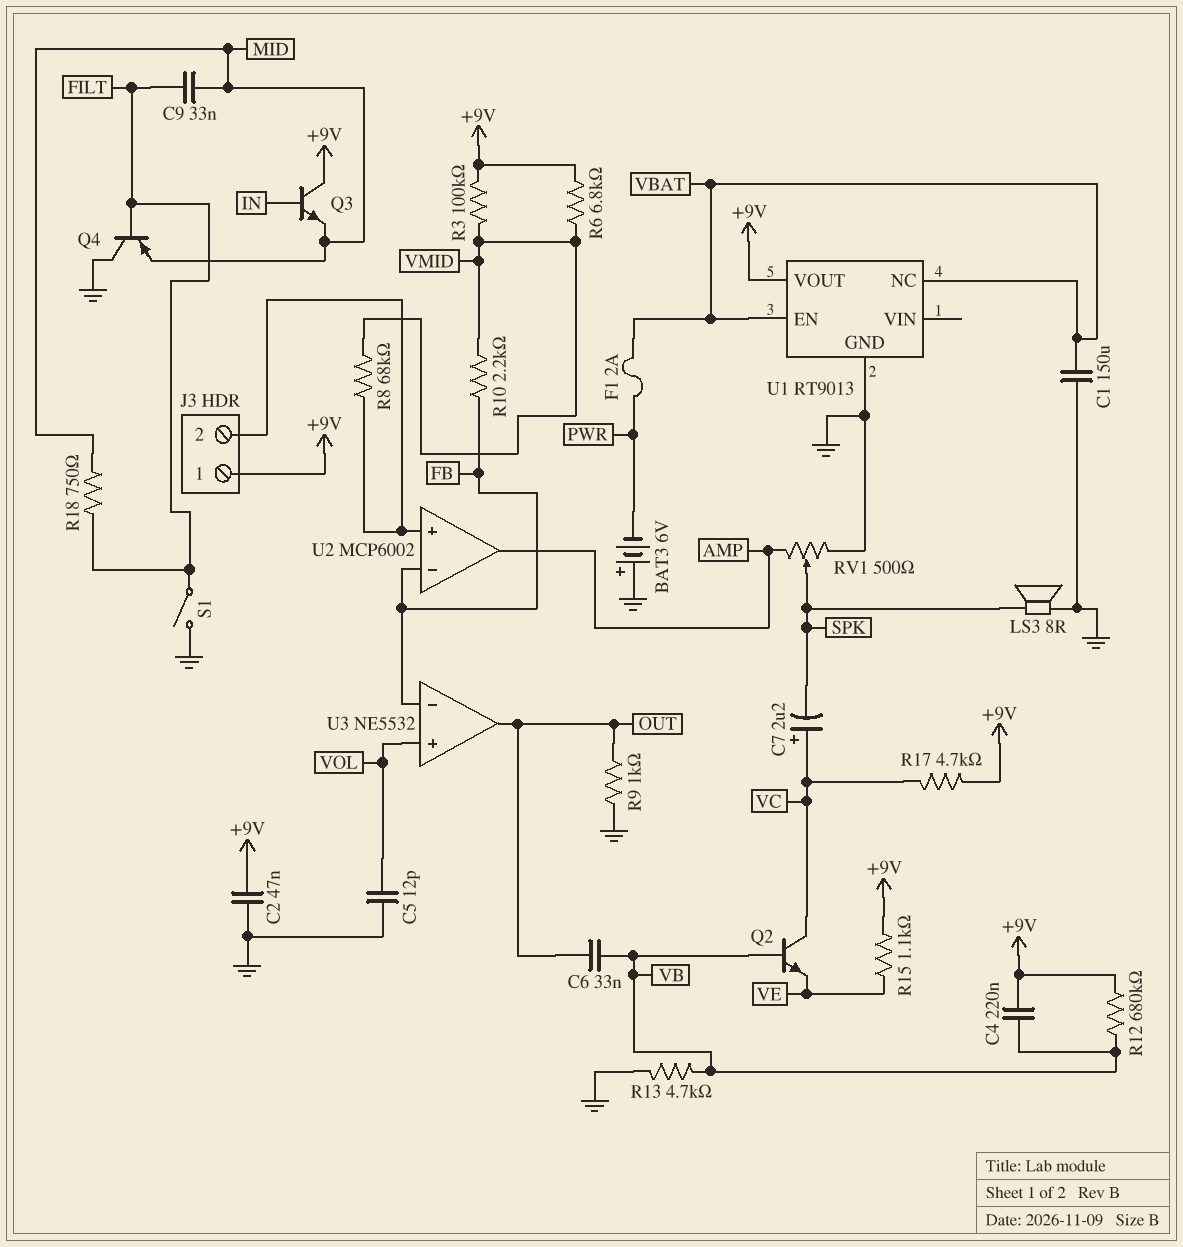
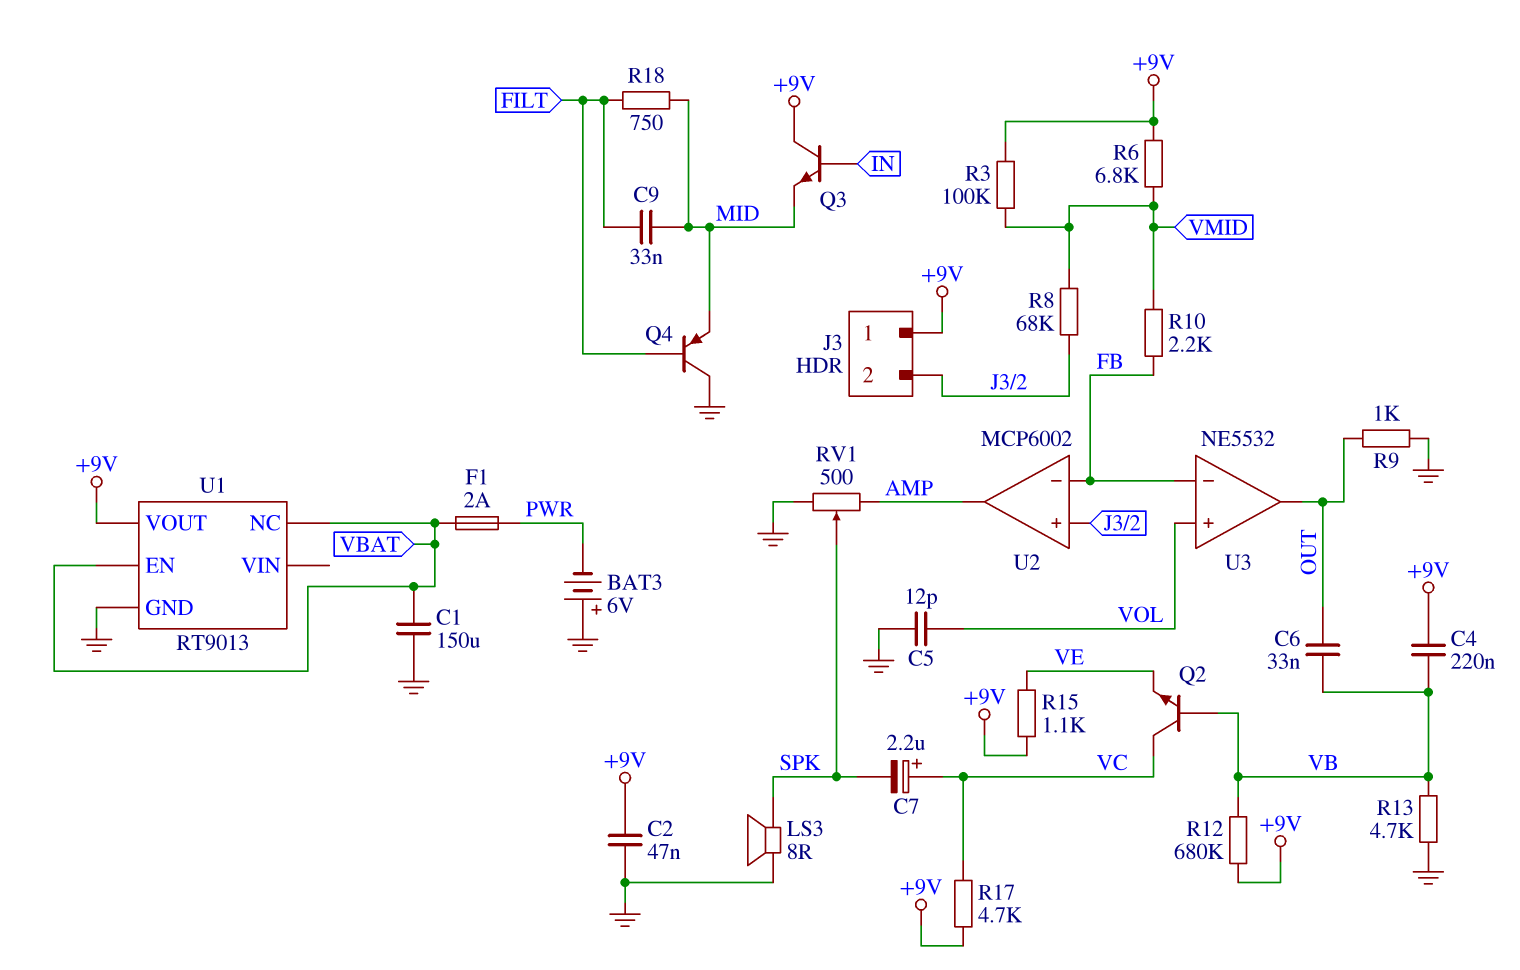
S1: switch (FILT, GND) -> none

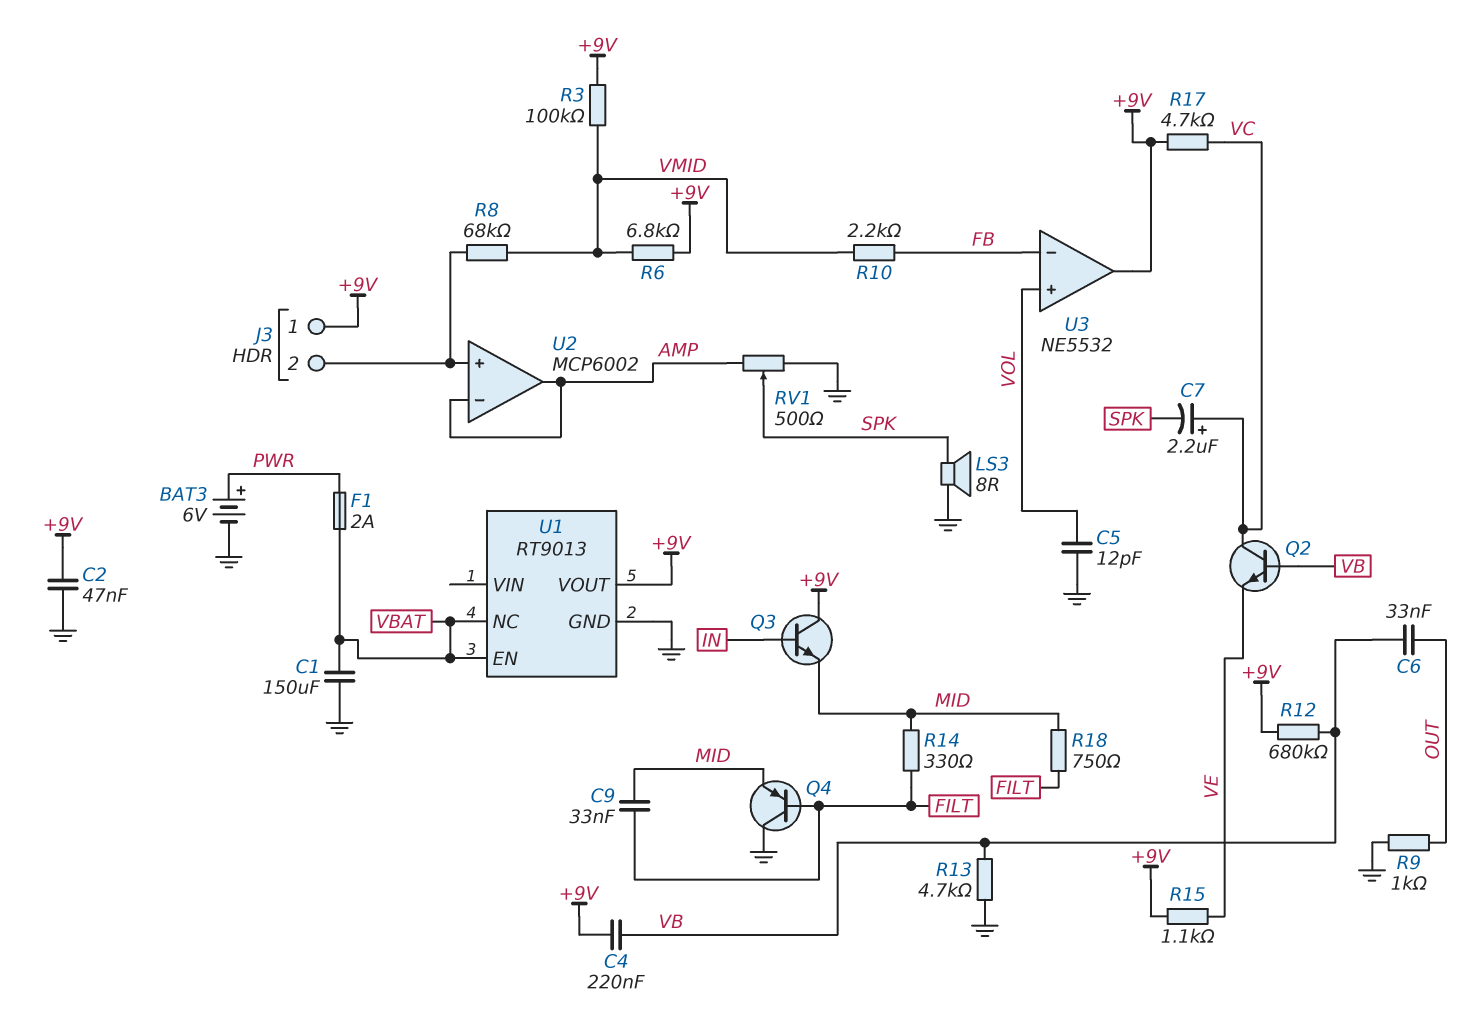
BAT3: 6V (plus GND, minus PWR) -> 6V (plus PWR, minus GND)
R14: none -> 330 (FILT, MID)
U2 pin in-: FB -> AMP
U3 pin out: OUT -> +9V

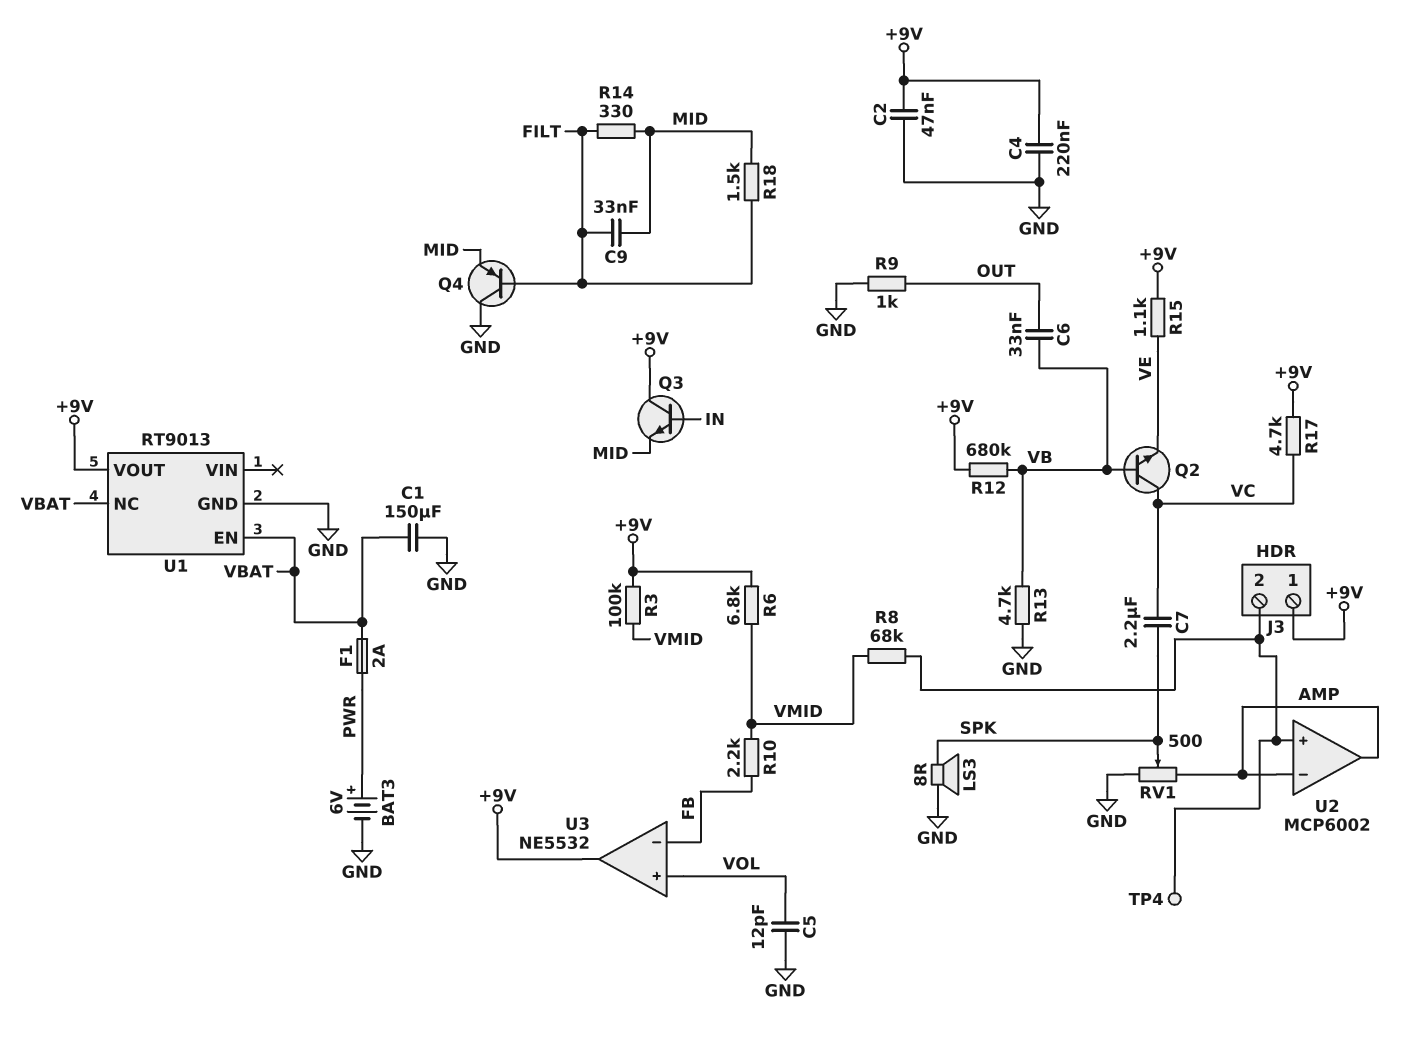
C4: 220nF (+9V, VB) -> 220nF (+9V, GND)
C7: 2.2uF (plus VC, minus SPK) -> 2.2uF (SPK, VC)
R18: 750 (FILT, MID) -> 1.5k (FILT, MID)
TP4: none -> test point (J3/2)

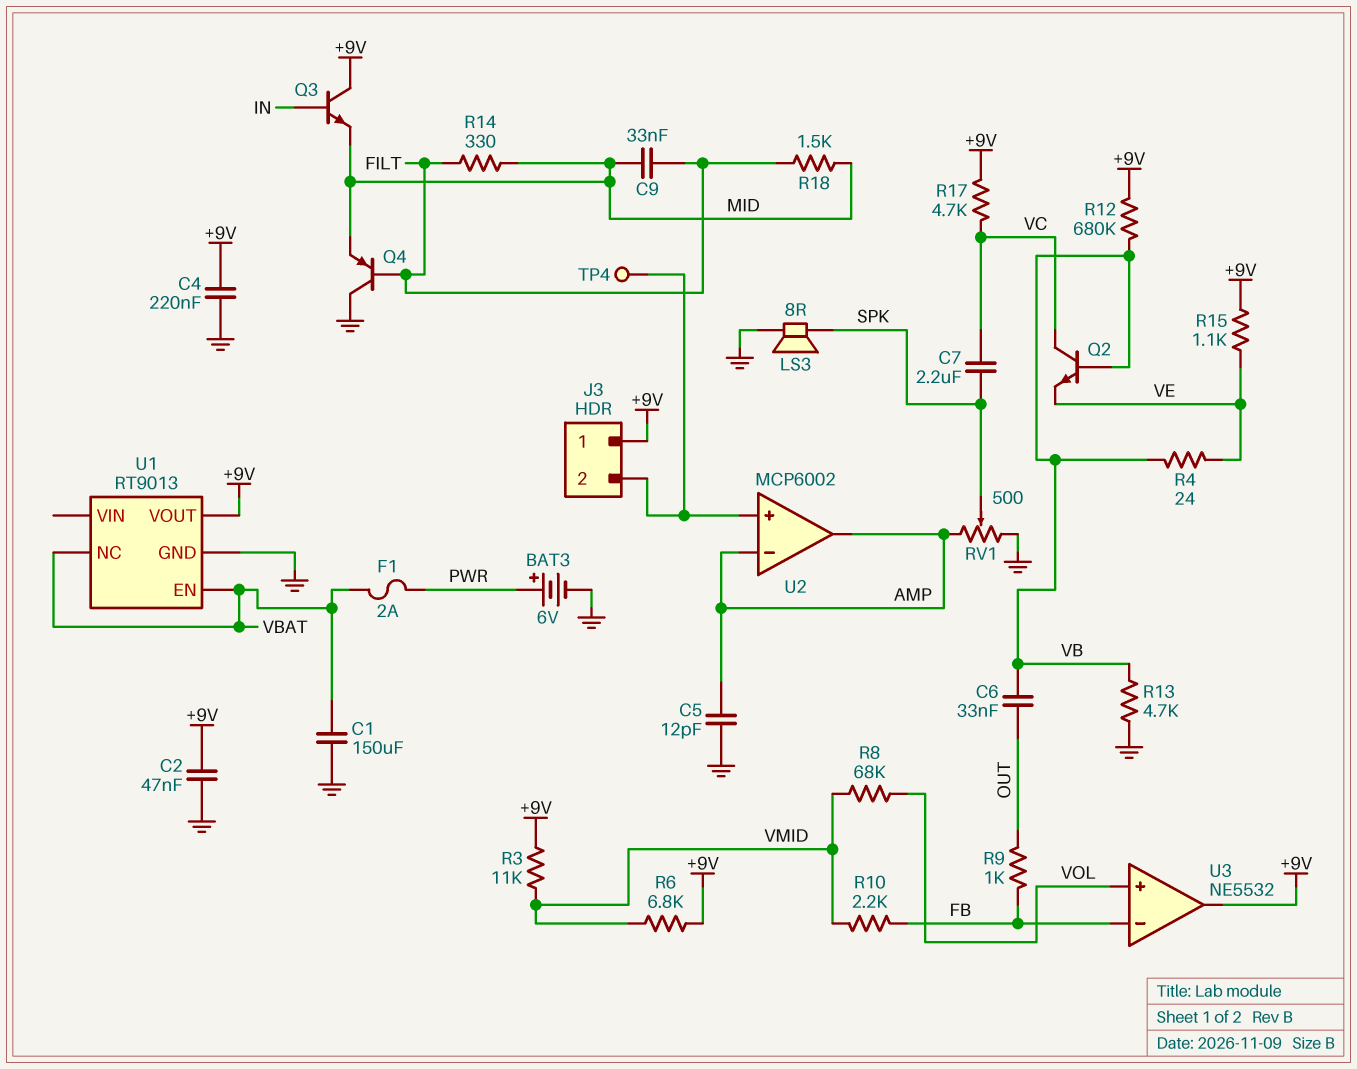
C5: 12pF (GND, VOL) -> 12pF (AMP, GND)
R3: 100k (+9V, VMID) -> 11k (+9V, VMID)
R4: none -> 24 (VB, VE)
R8: 68k (J3/2, VMID) -> 68k (VMID, VOL)
R9: 1k (GND, OUT) -> 1k (FB, OUT)

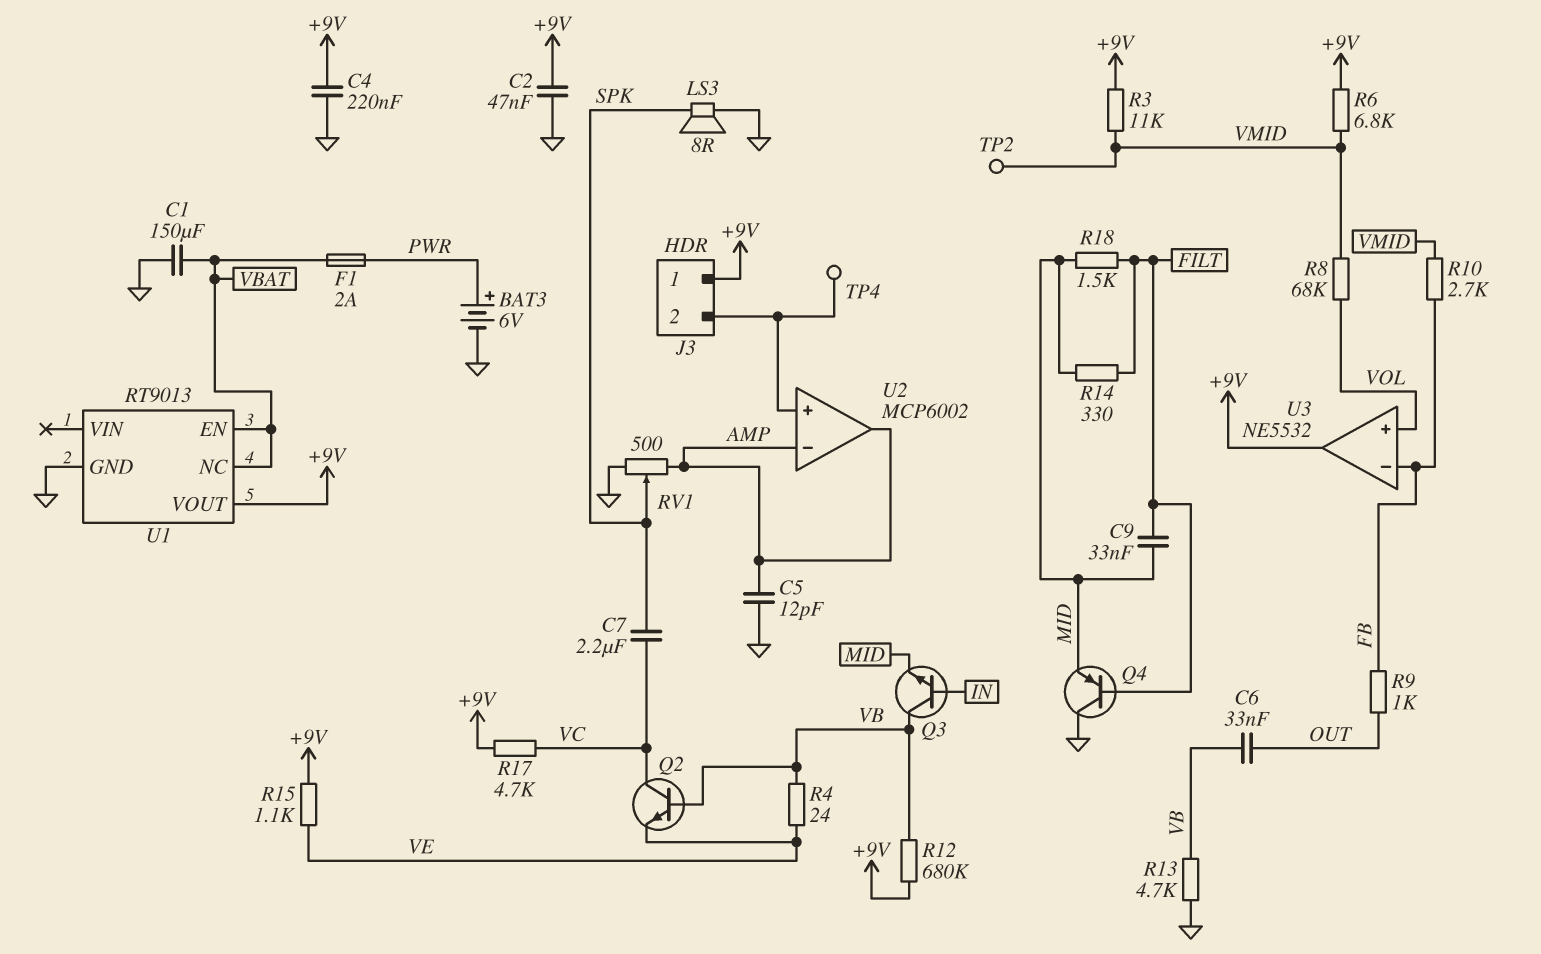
Q3: NPN (B IN, C +9V, E MID) -> NPN (B IN, C VB, E MID)
R10: 2.2k (FB, VMID) -> 2.7k (FB, VMID)
TP2: none -> test point (VMID)

